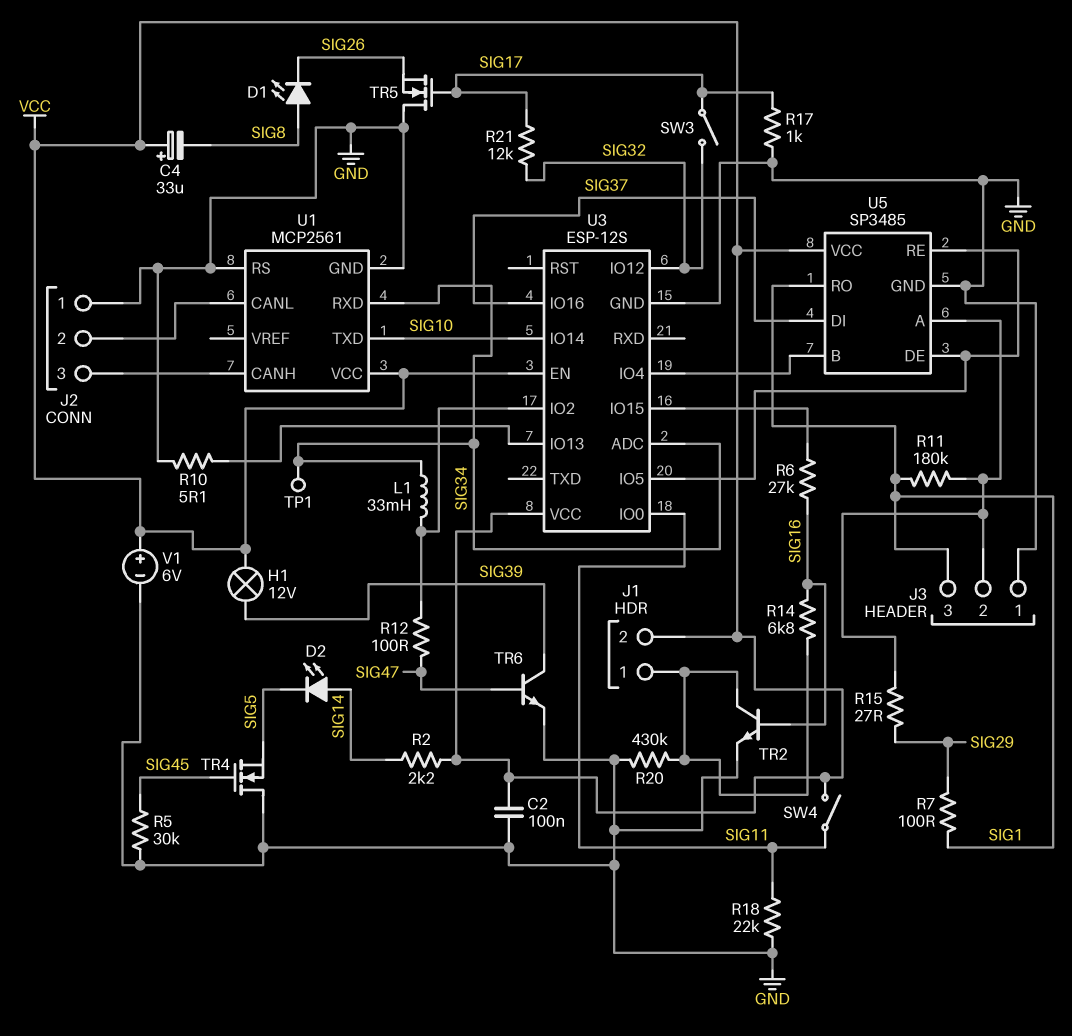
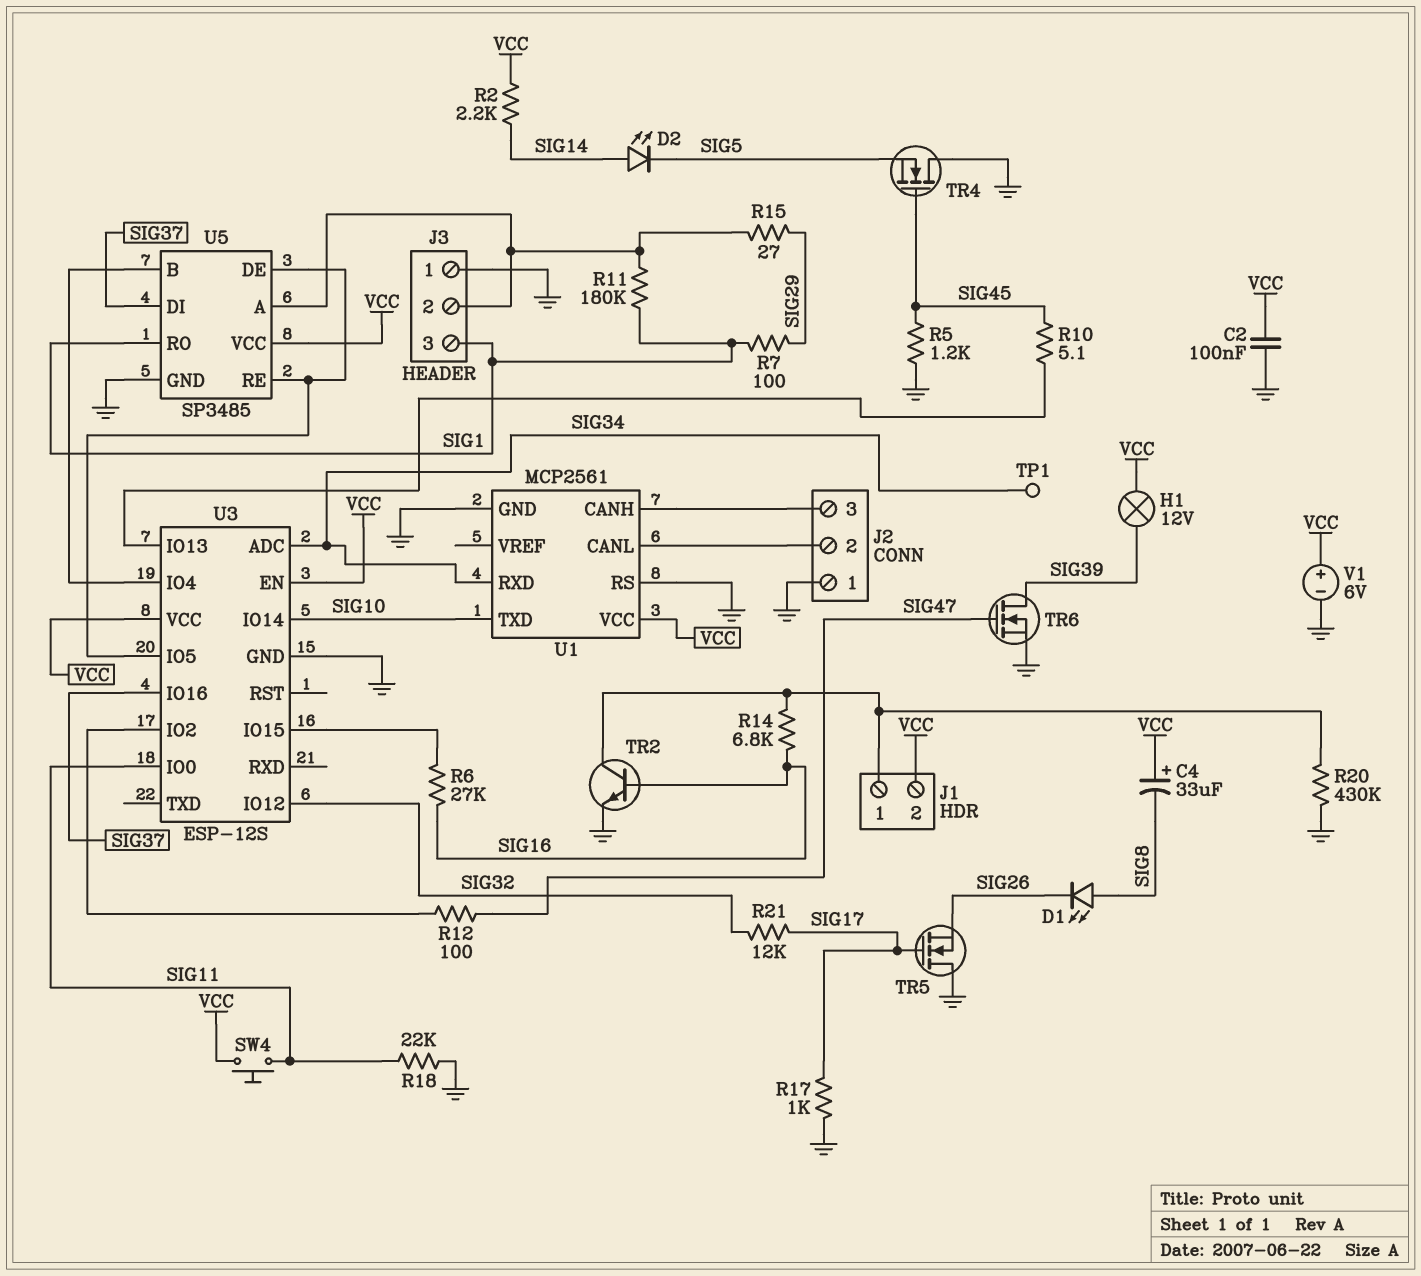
L1: 33mH (SIG34, U3/IO2) -> none
R5: 30k (GND, SIG45) -> 1.2k (GND, SIG45)
R10: 5.1 (GND, U3/IO13) -> 5.1 (SIG45, U3/IO13)
SW3: switch (SIG17, SIG32) -> none
SW4: switch (SIG11, VCC) -> button (SIG11, VCC)
TR6: NPN (B SIG47, C SIG39, E GND) -> NMOS (G SIG47, D SIG39, S GND)

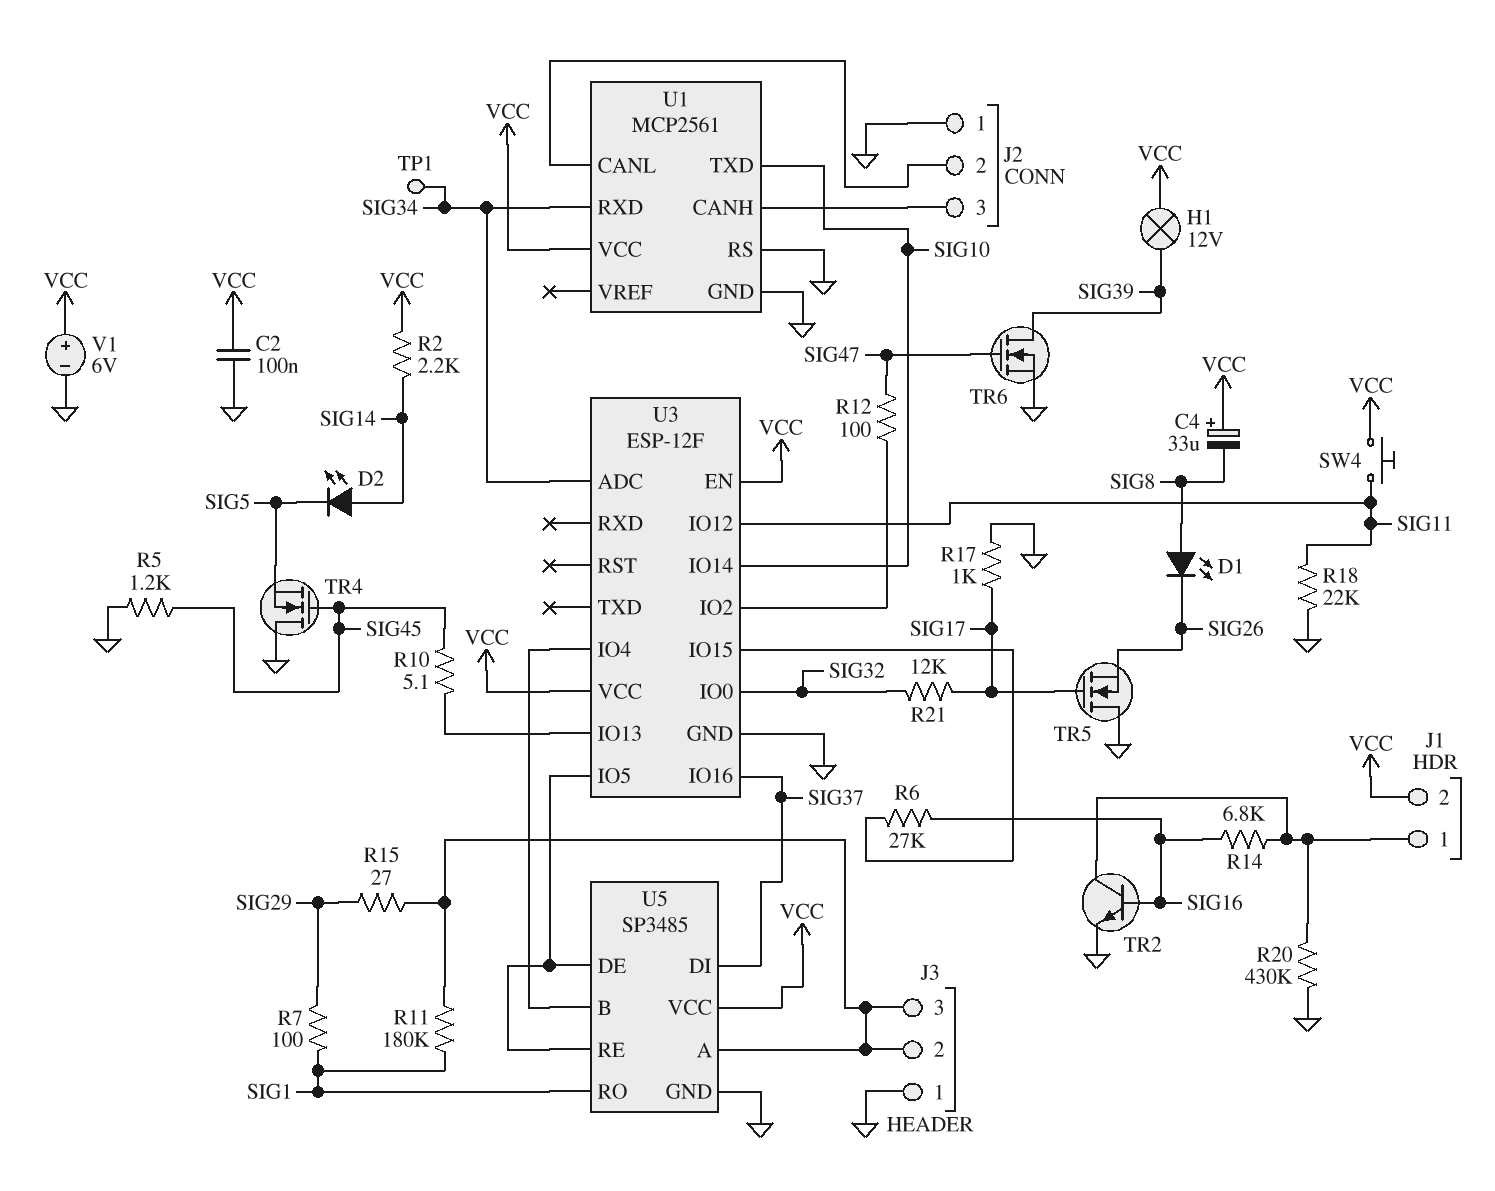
J3 pin 3: SIG1 -> J3/2
U3: ESP-12S -> ESP-12F
U3 pin IO0: SIG11 -> SIG32
U3 pin IO12: SIG32 -> SIG11

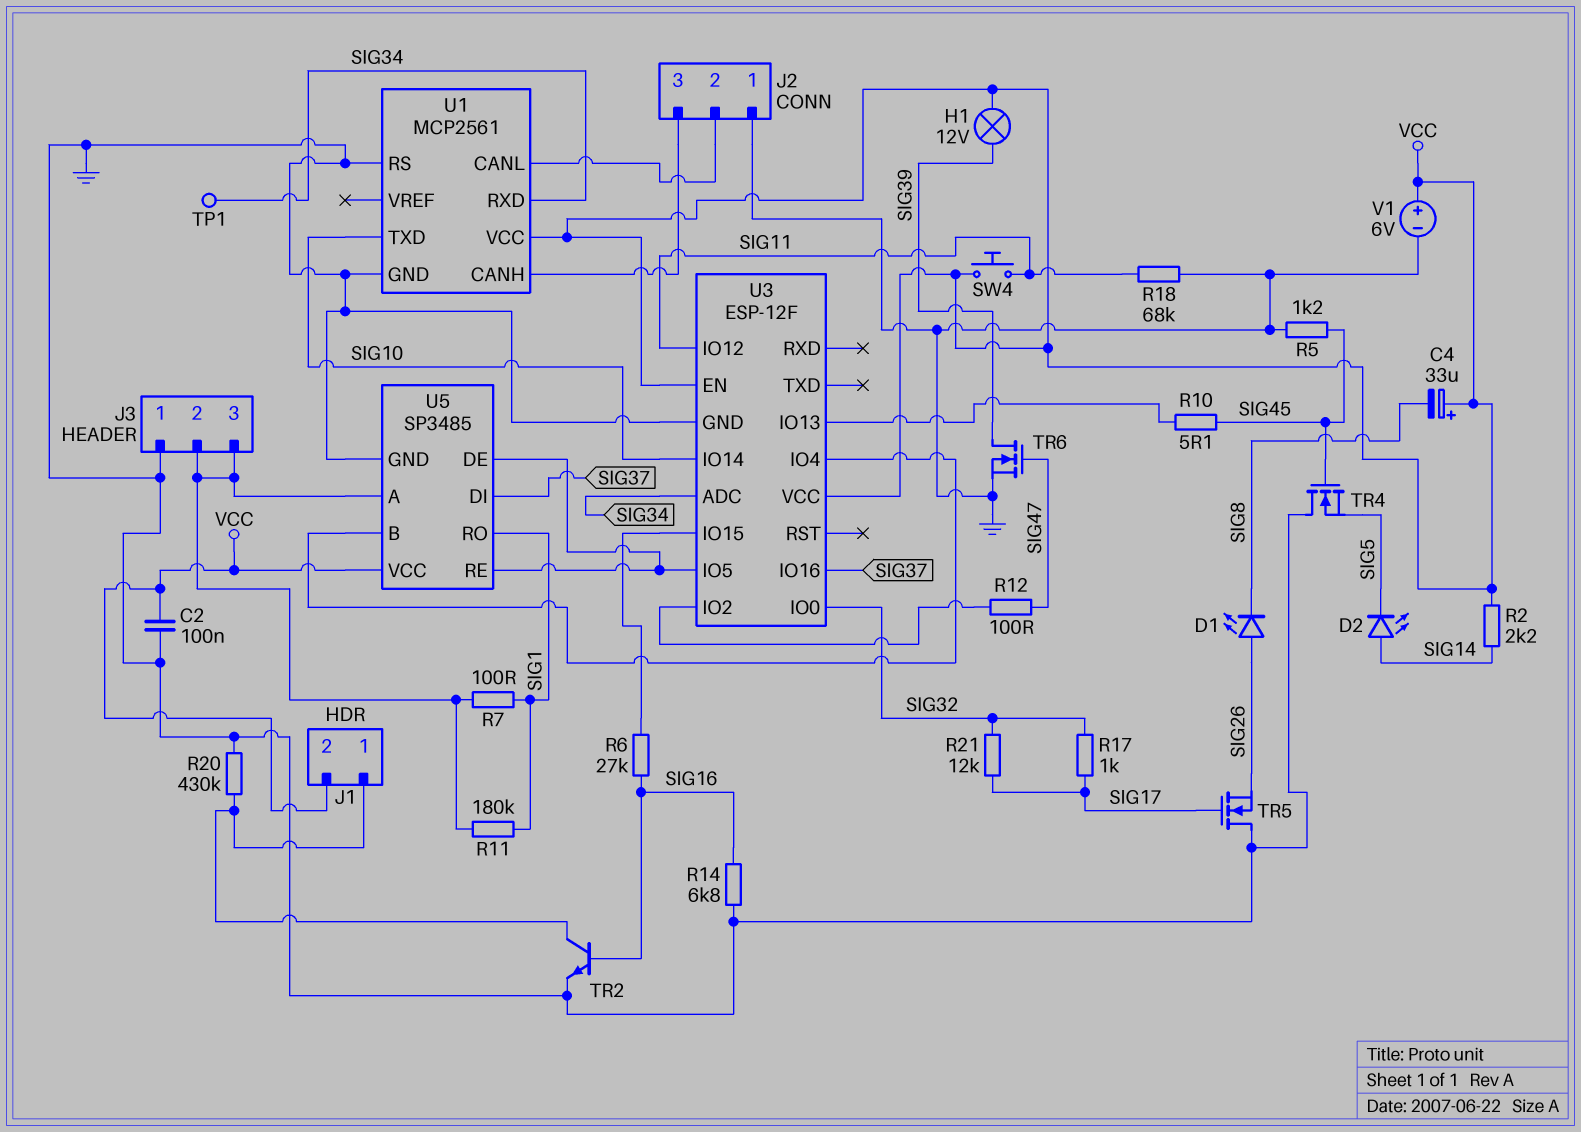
D1: LED (A SIG8, K SIG26) -> LED (A SIG26, K SIG8)
R7: 100 (SIG1, SIG29) -> 100 (J3/2, SIG1)
R14: 6.8k (J1/1, SIG16) -> 6.8k (GND, SIG16)
R15: 27 (J3/2, SIG29) -> none
R17: 1k (GND, SIG17) -> 1k (SIG17, SIG32)
R18: 22k (GND, SIG11) -> 68k (GND, SIG11)

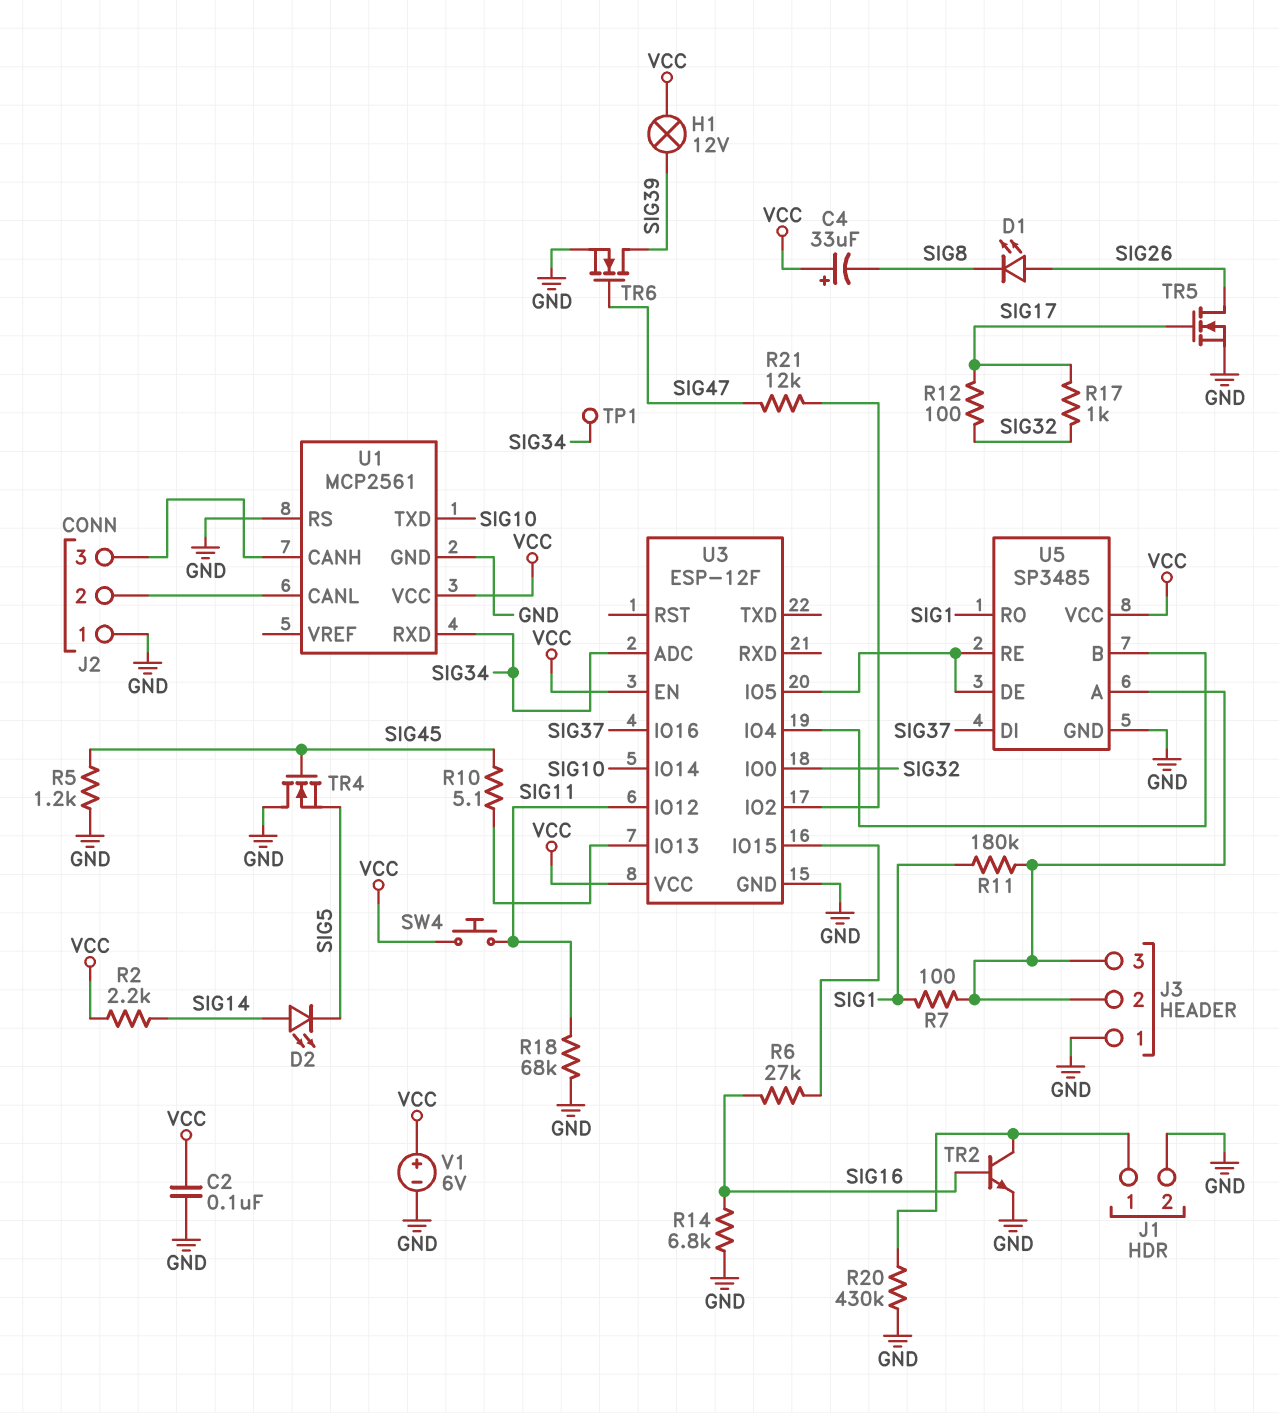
J1 pin 2: VCC -> GND
R12: 100 (SIG47, U3/IO2) -> 100 (SIG17, SIG32)
R21: 12k (SIG17, SIG32) -> 12k (SIG47, U3/IO2)
TR5: NMOS (G SIG17, D GND, S SIG26) -> NMOS (G SIG17, D SIG26, S GND)

